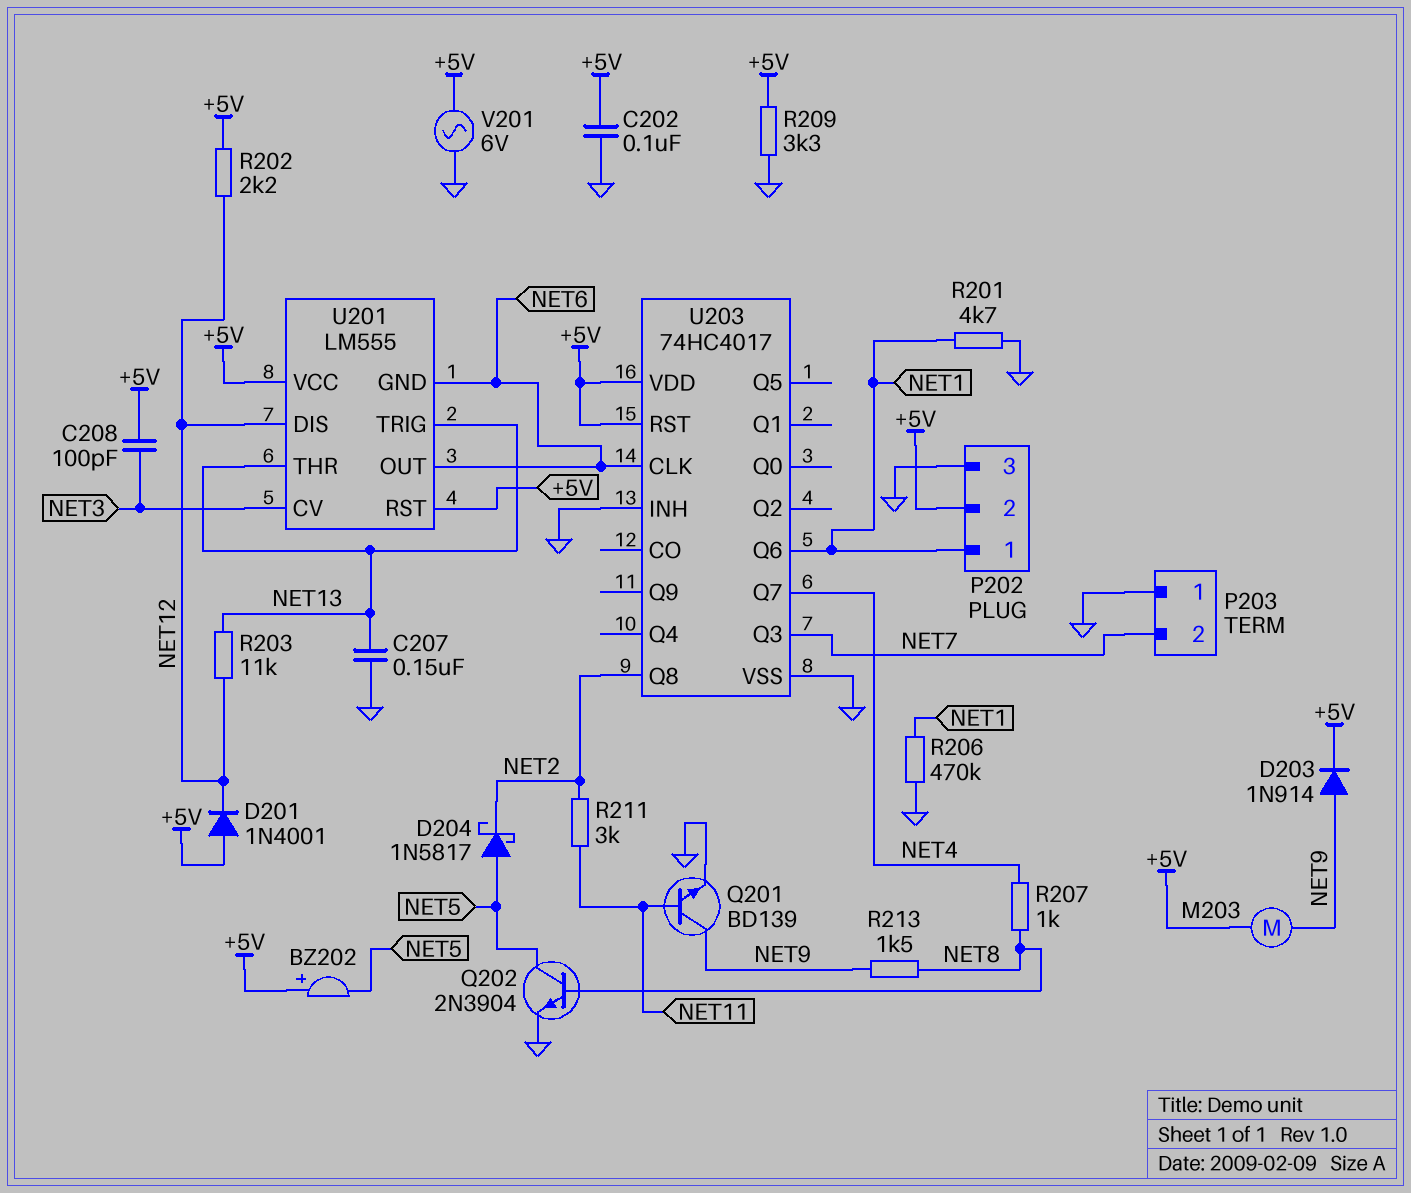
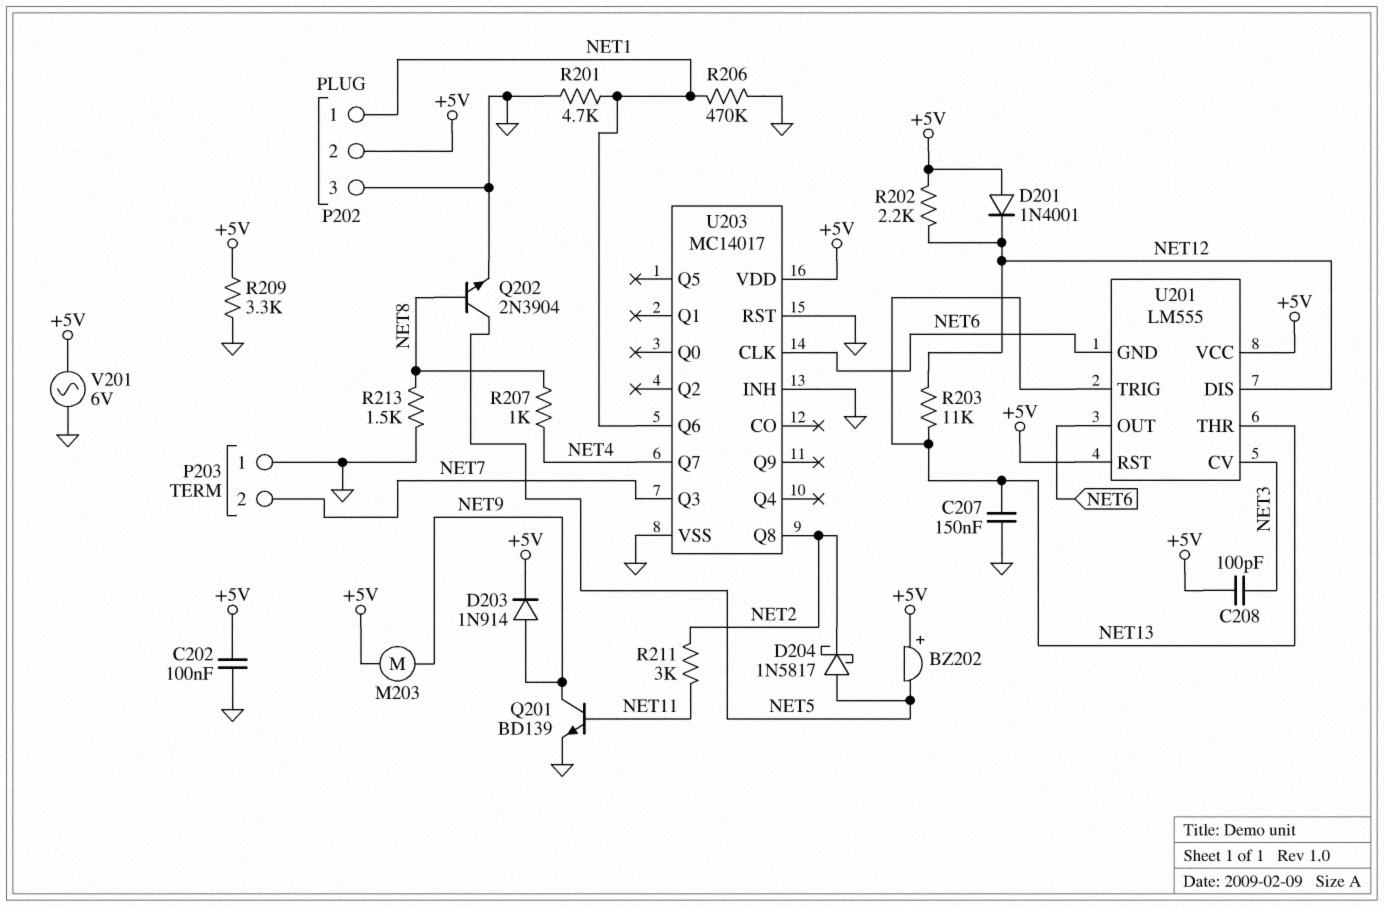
R213: 1.5k (NET8, NET9) -> 1.5k (GND, NET8)
U203: 74HC4017 -> MC14017
U203 pin RST: +5V -> GND

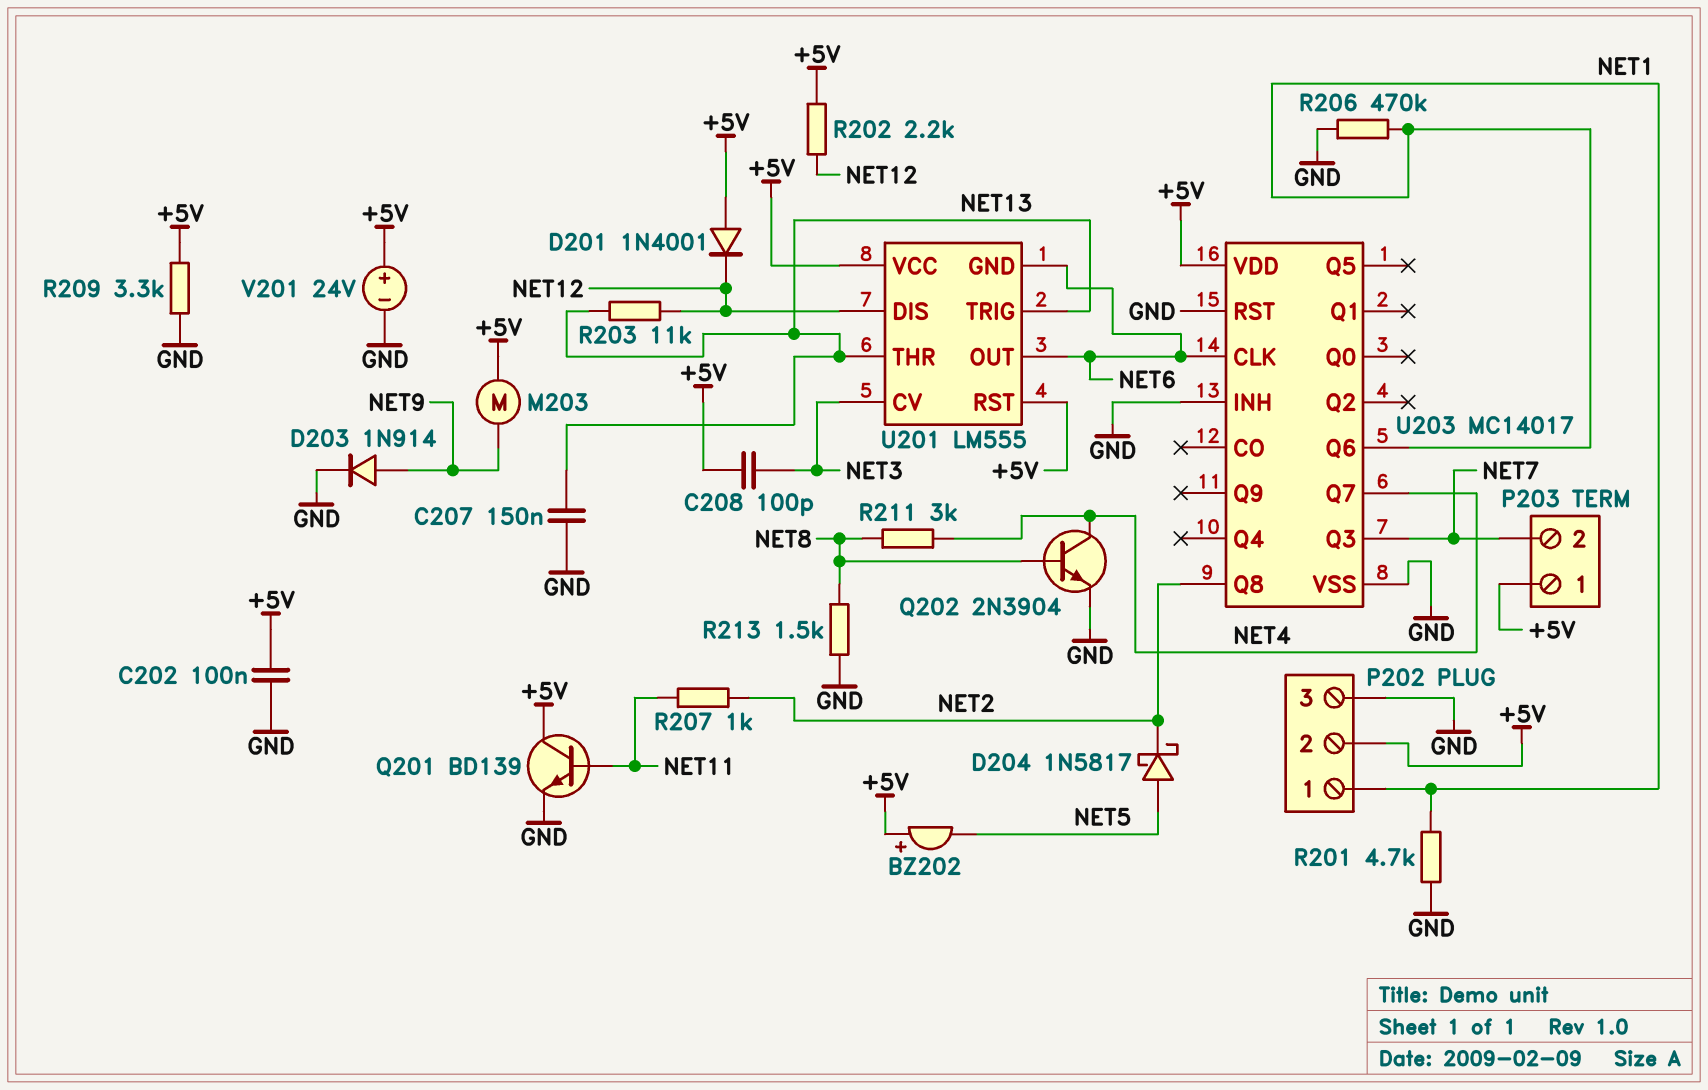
D203: diode 1N914 (A NET9, K +5V) -> diode 1N914 (A NET9, K GND)
P203 pin 1: GND -> +5V
Q201: NPN BD139 (B NET11, C NET9, E GND) -> NPN BD139 (B NET11, C +5V, E GND)
Q202: NPN 2N3904 (B NET8, C NET5, E GND) -> NPN 2N3904 (B NET8, C NET4, E GND)
R207: 1k (NET4, NET8) -> 1k (NET2, NET11)
R211: 3k (NET2, NET11) -> 3k (NET4, NET8)
V201: AC 6V (+5V, GND) -> 24V (plus +5V, minus GND)

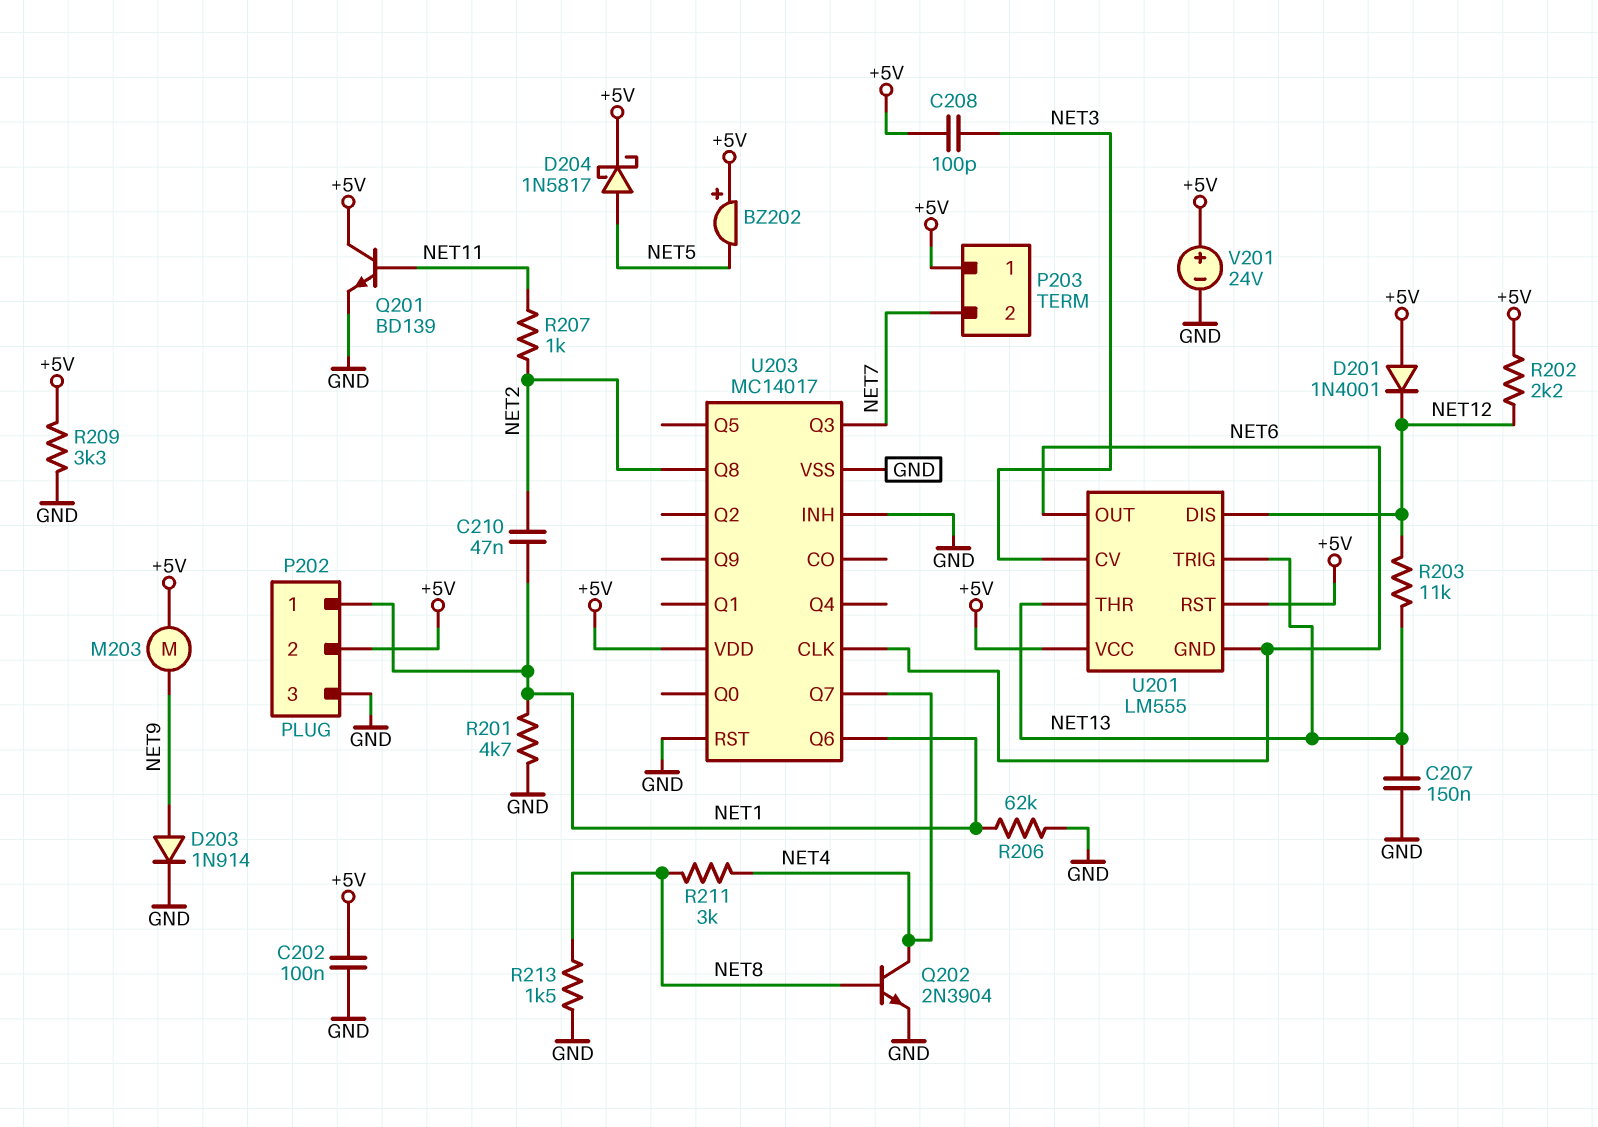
C210: none -> 47nF (NET1, NET2)
D204: schottky 1N5817 (A NET5, K NET2) -> schottky 1N5817 (A NET5, K +5V)
R206: 470k (GND, NET1) -> 62k (GND, NET1)

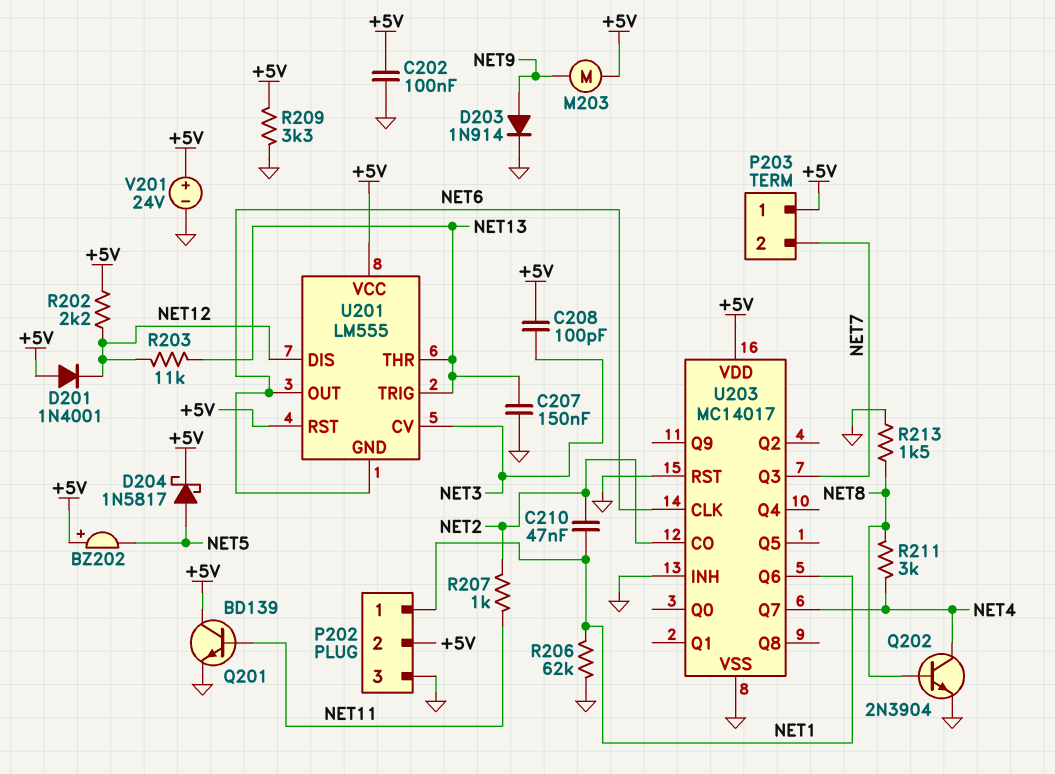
R201: 4.7k (GND, NET1) -> none
U203 pin CO: none -> NET2
U203 pin Q8: NET2 -> none

